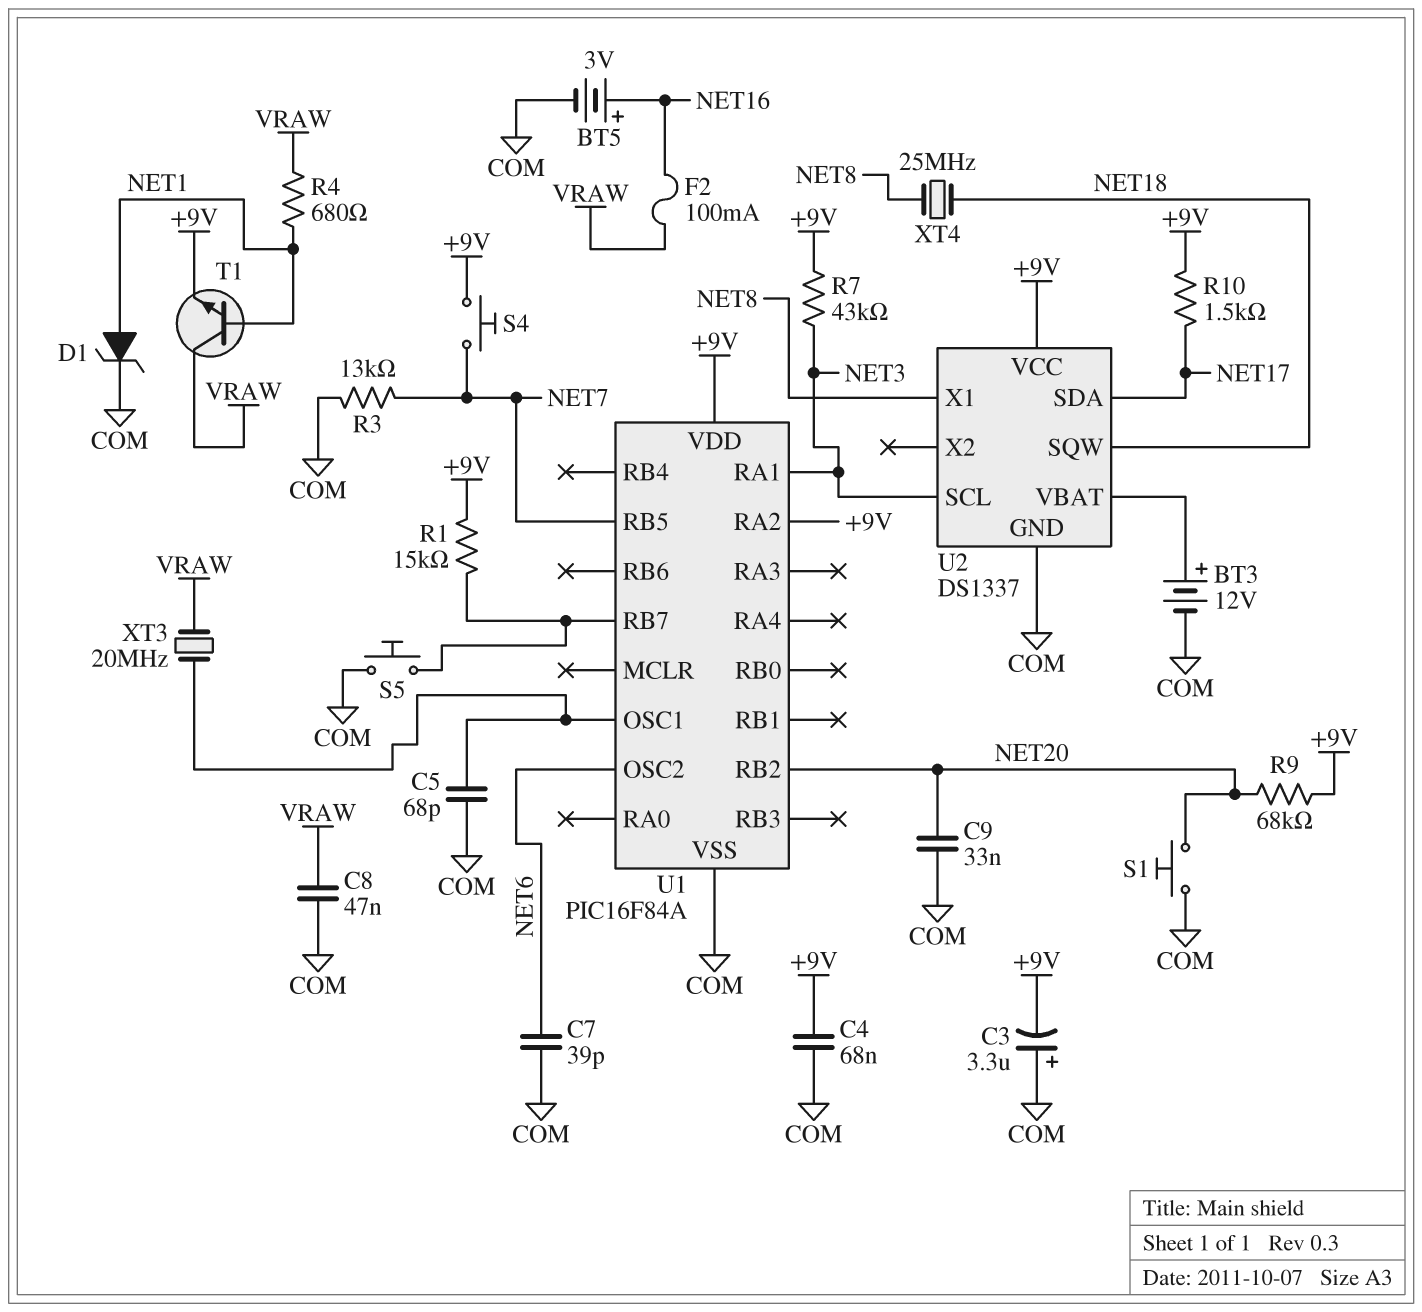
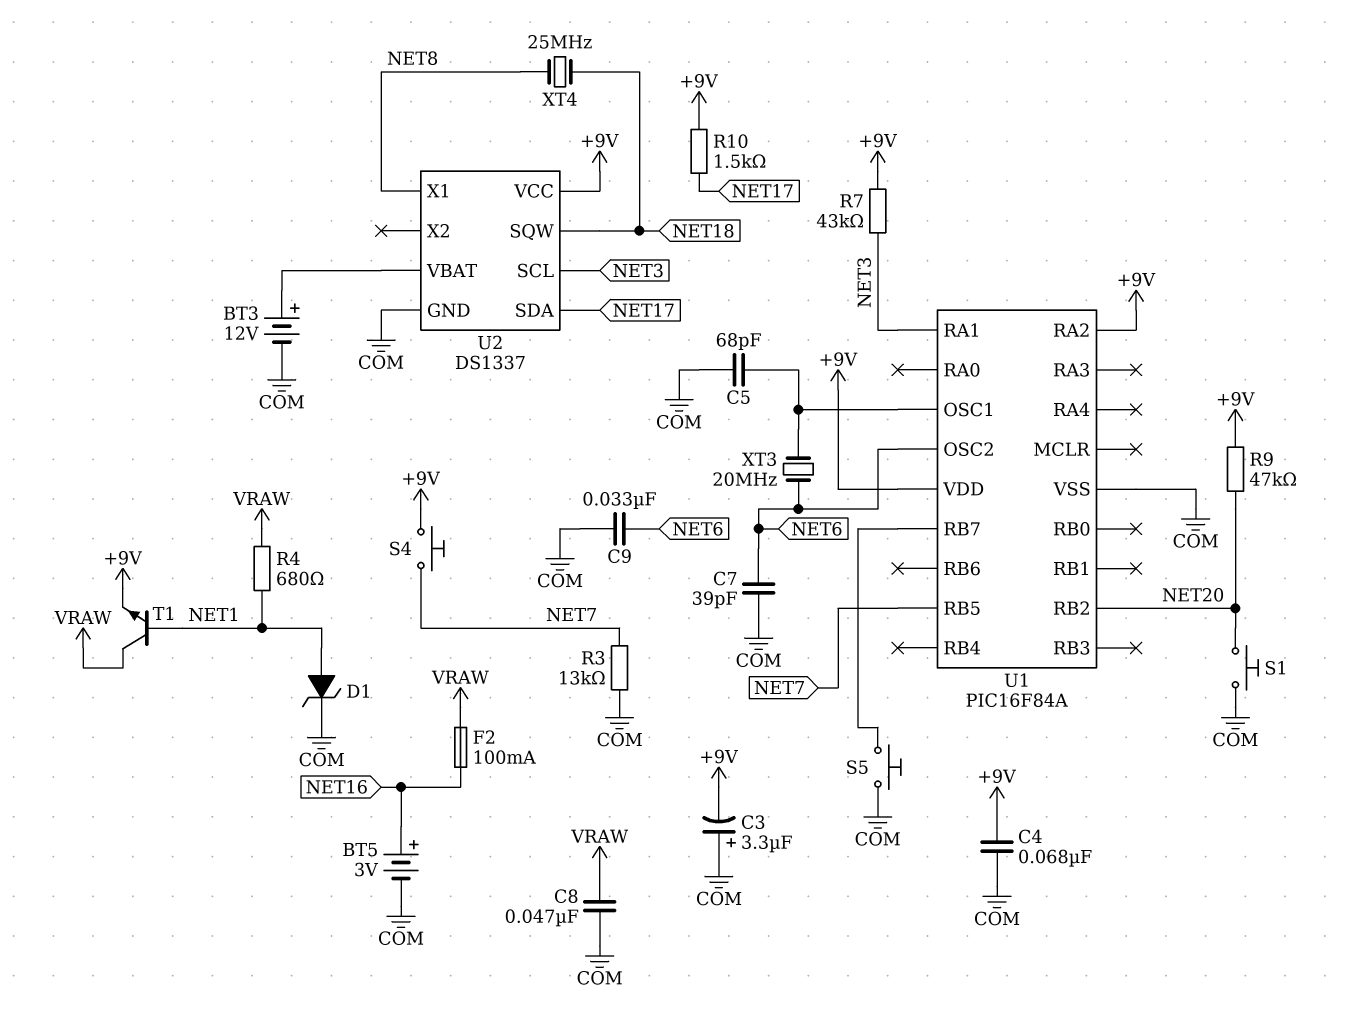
C9: 33nF (COM, NET20) -> 33nF (COM, NET6)
R1: 15k (+9V, U1/RB7) -> none
R9: 68k (+9V, NET20) -> 47k (+9V, NET20)
XT3: 20MHz (U1/OSC1, VRAW) -> 20MHz (NET6, U1/OSC1)

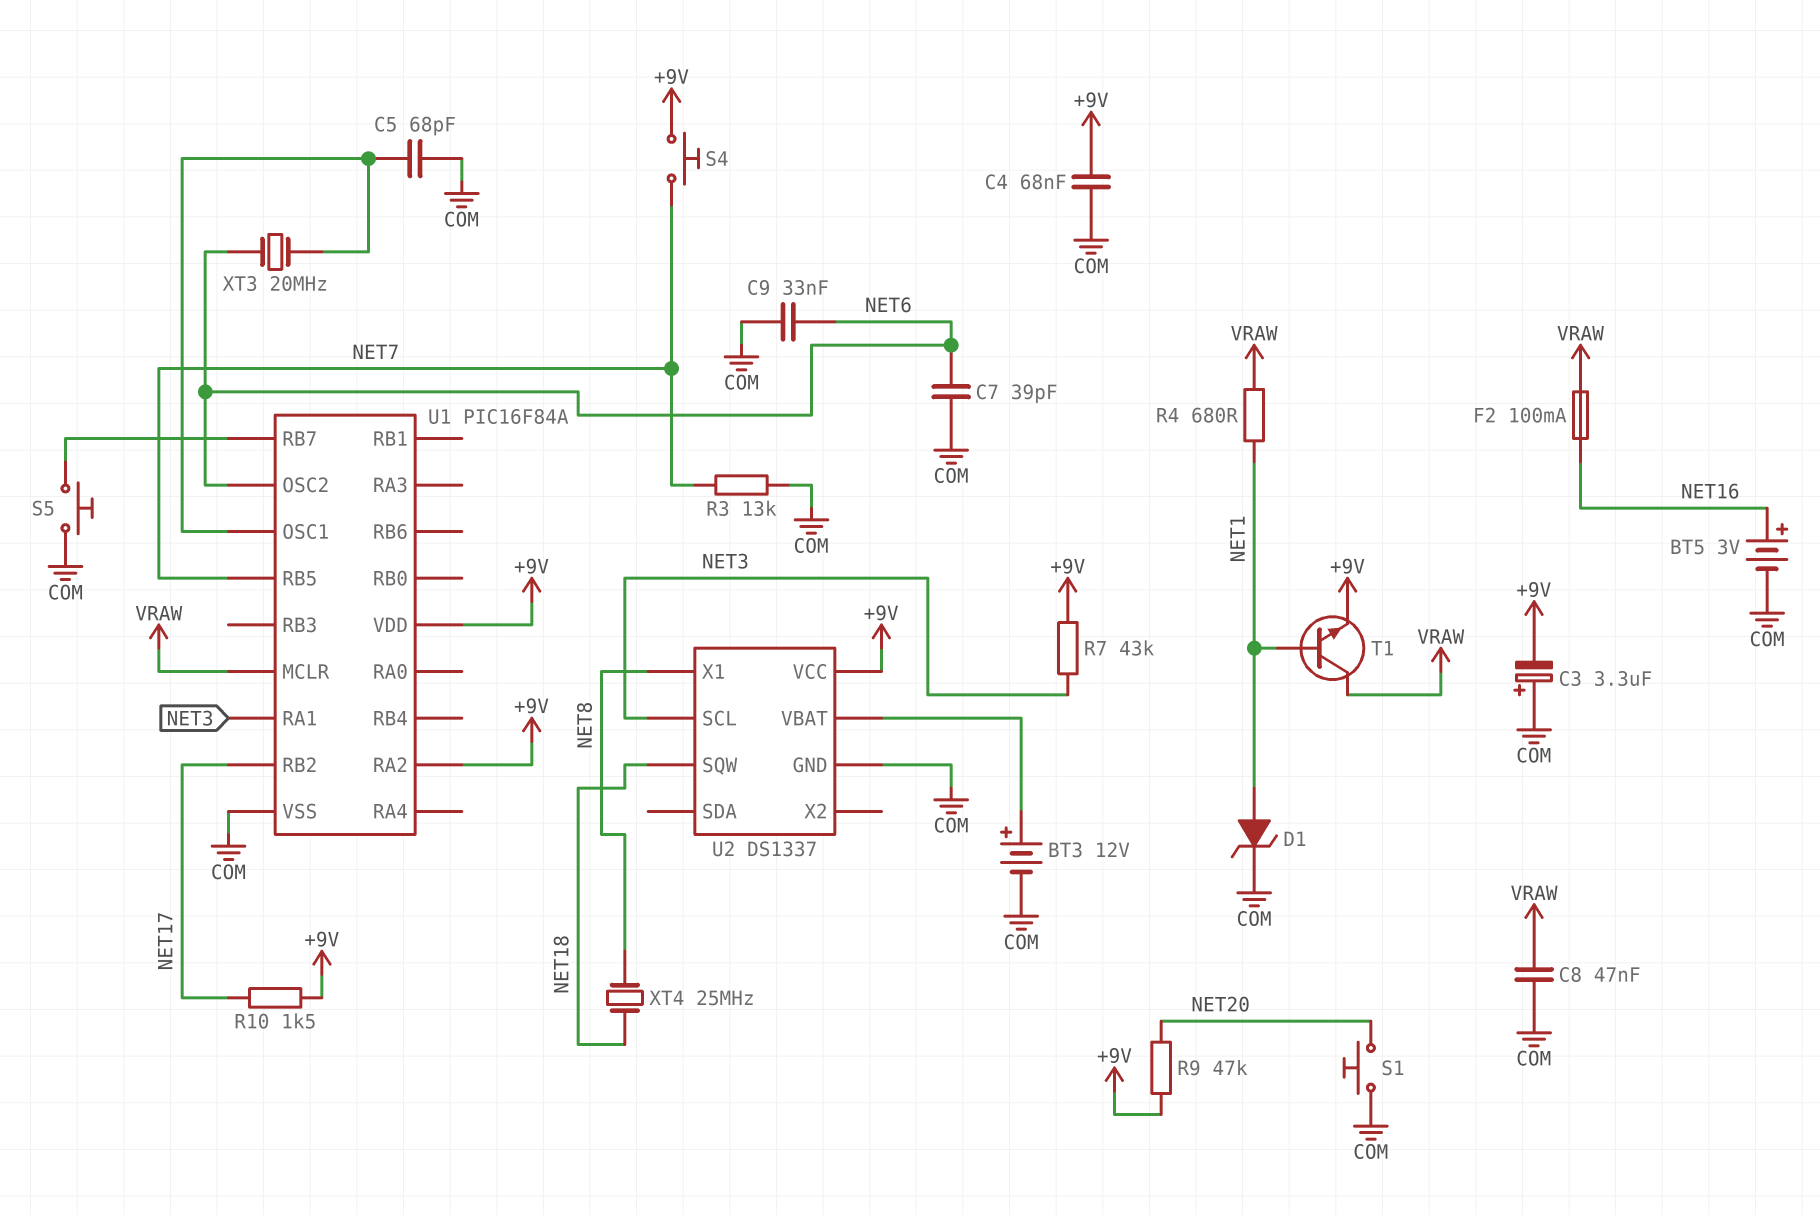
U1 pin MCLR: none -> VRAW
U1 pin RB2: NET20 -> NET17
U2 pin SDA: NET17 -> none

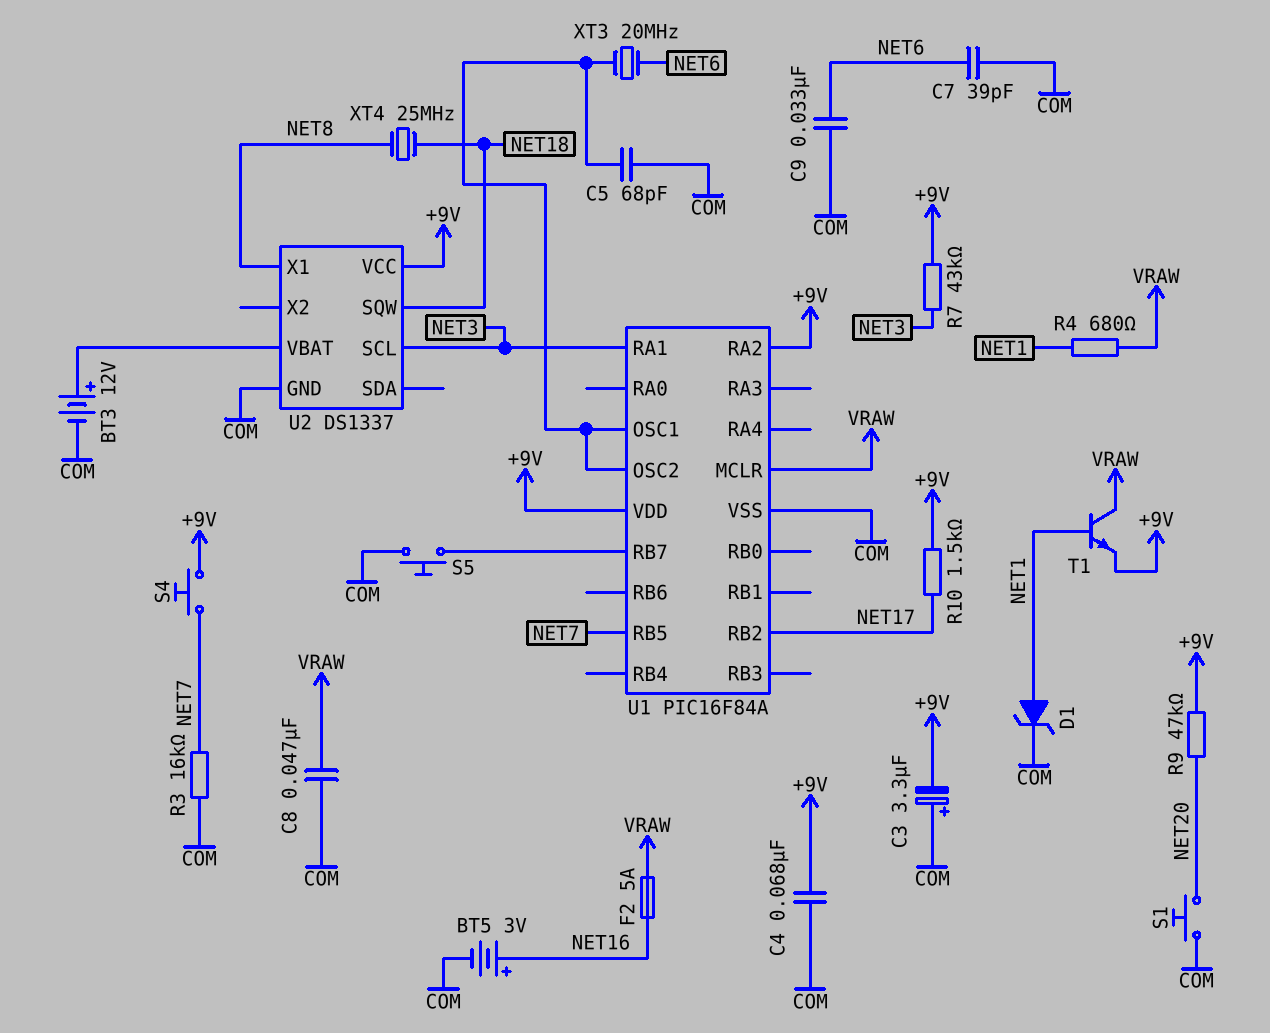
F2: 100mA (NET16, VRAW) -> 5A (NET16, VRAW)
R3: 13k (COM, NET7) -> 16k (COM, NET7)
U1 pin OSC2: NET6 -> U1/OSC1

